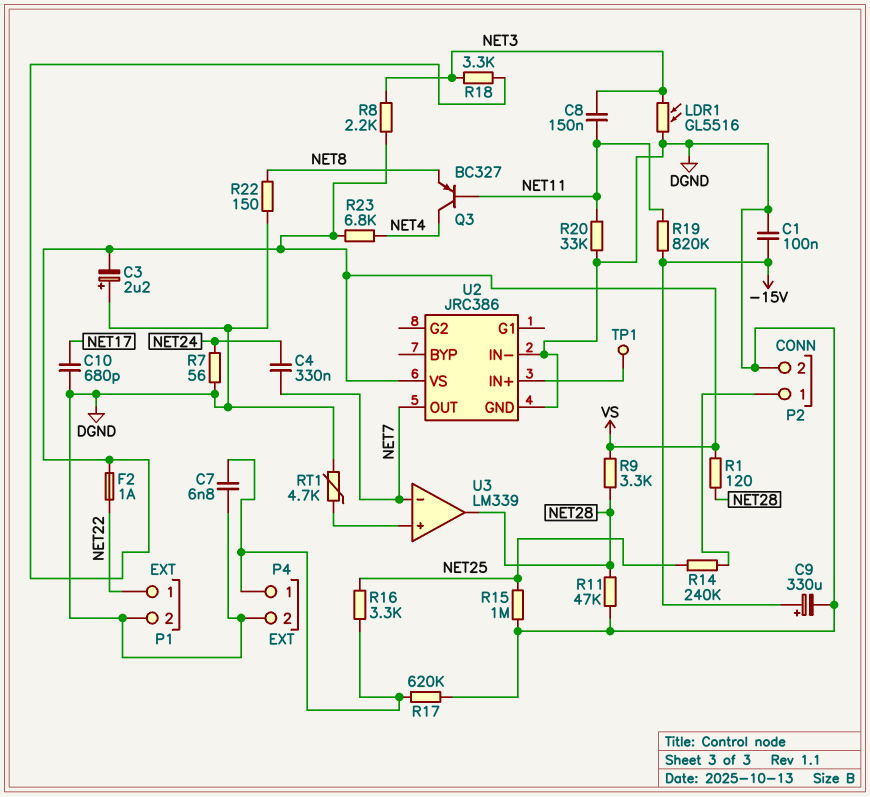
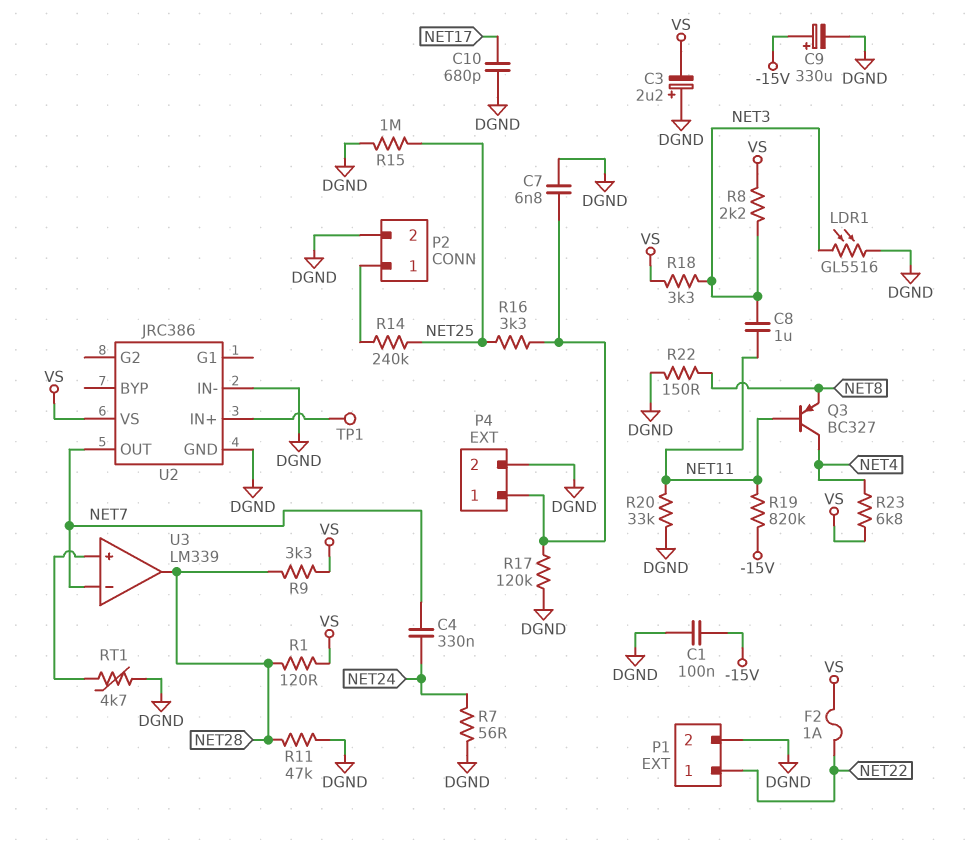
C8: 150nF (NET3, NET11) -> 1uF (NET3, NET11)
R17: 620k (DGND, P4/1) -> 120k (DGND, P4/1)

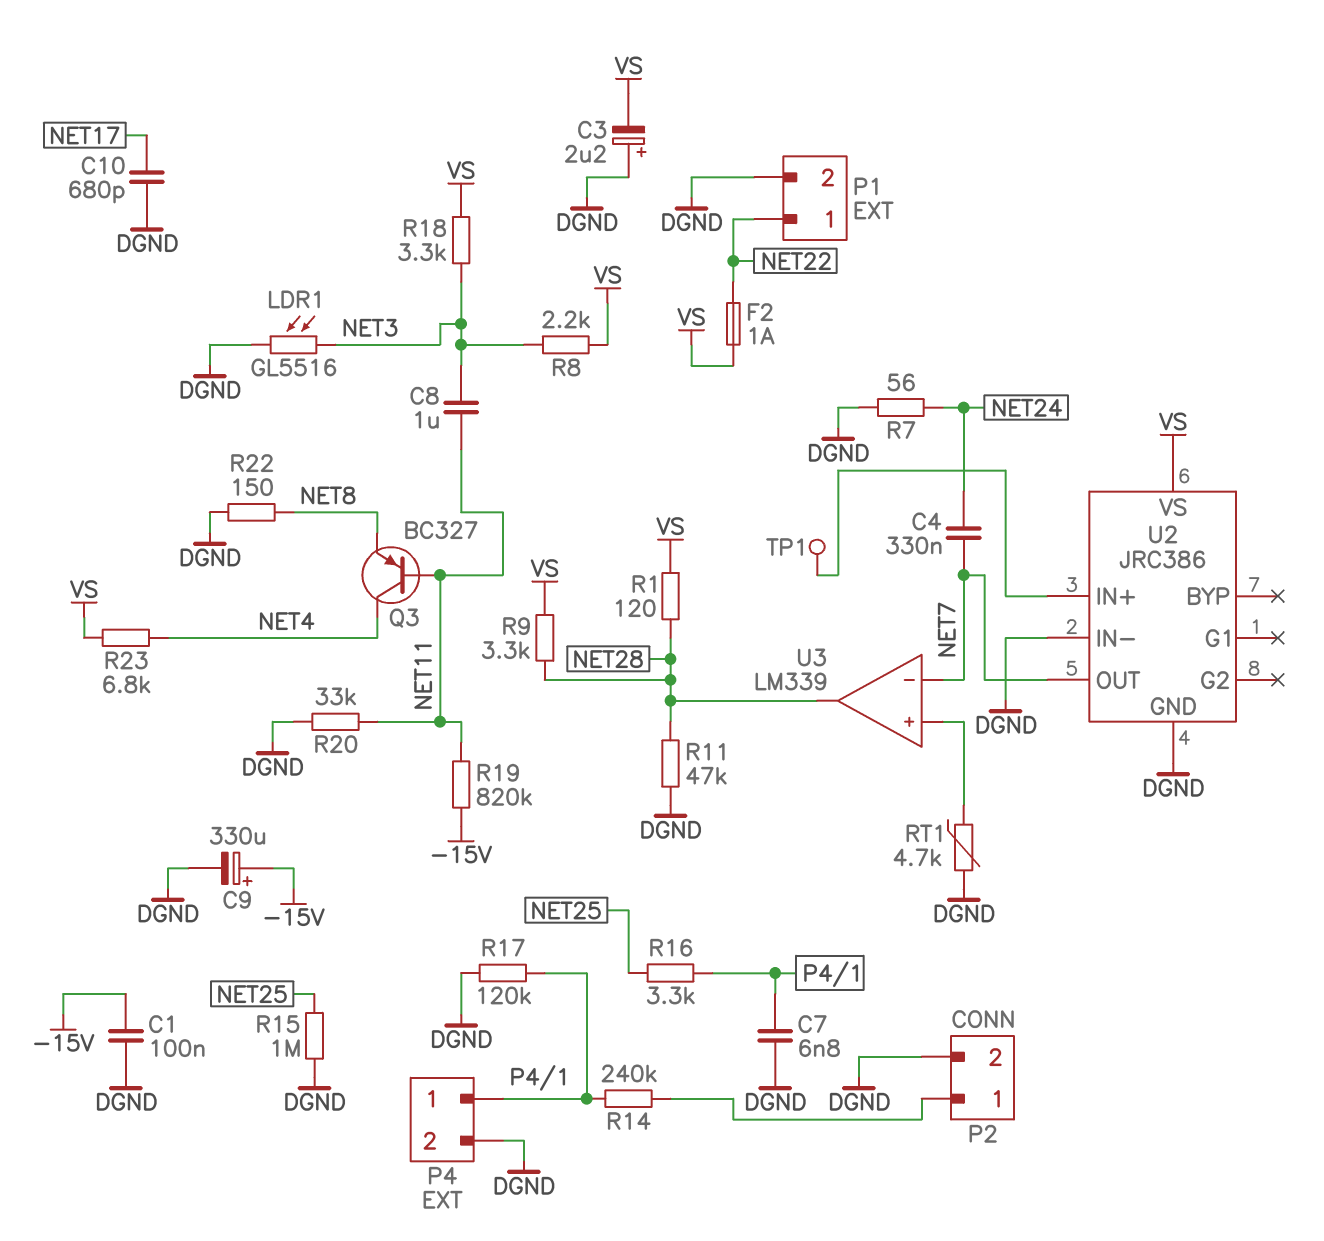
R14: 240k (NET25, P2/1) -> 240k (P2/1, P4/1)

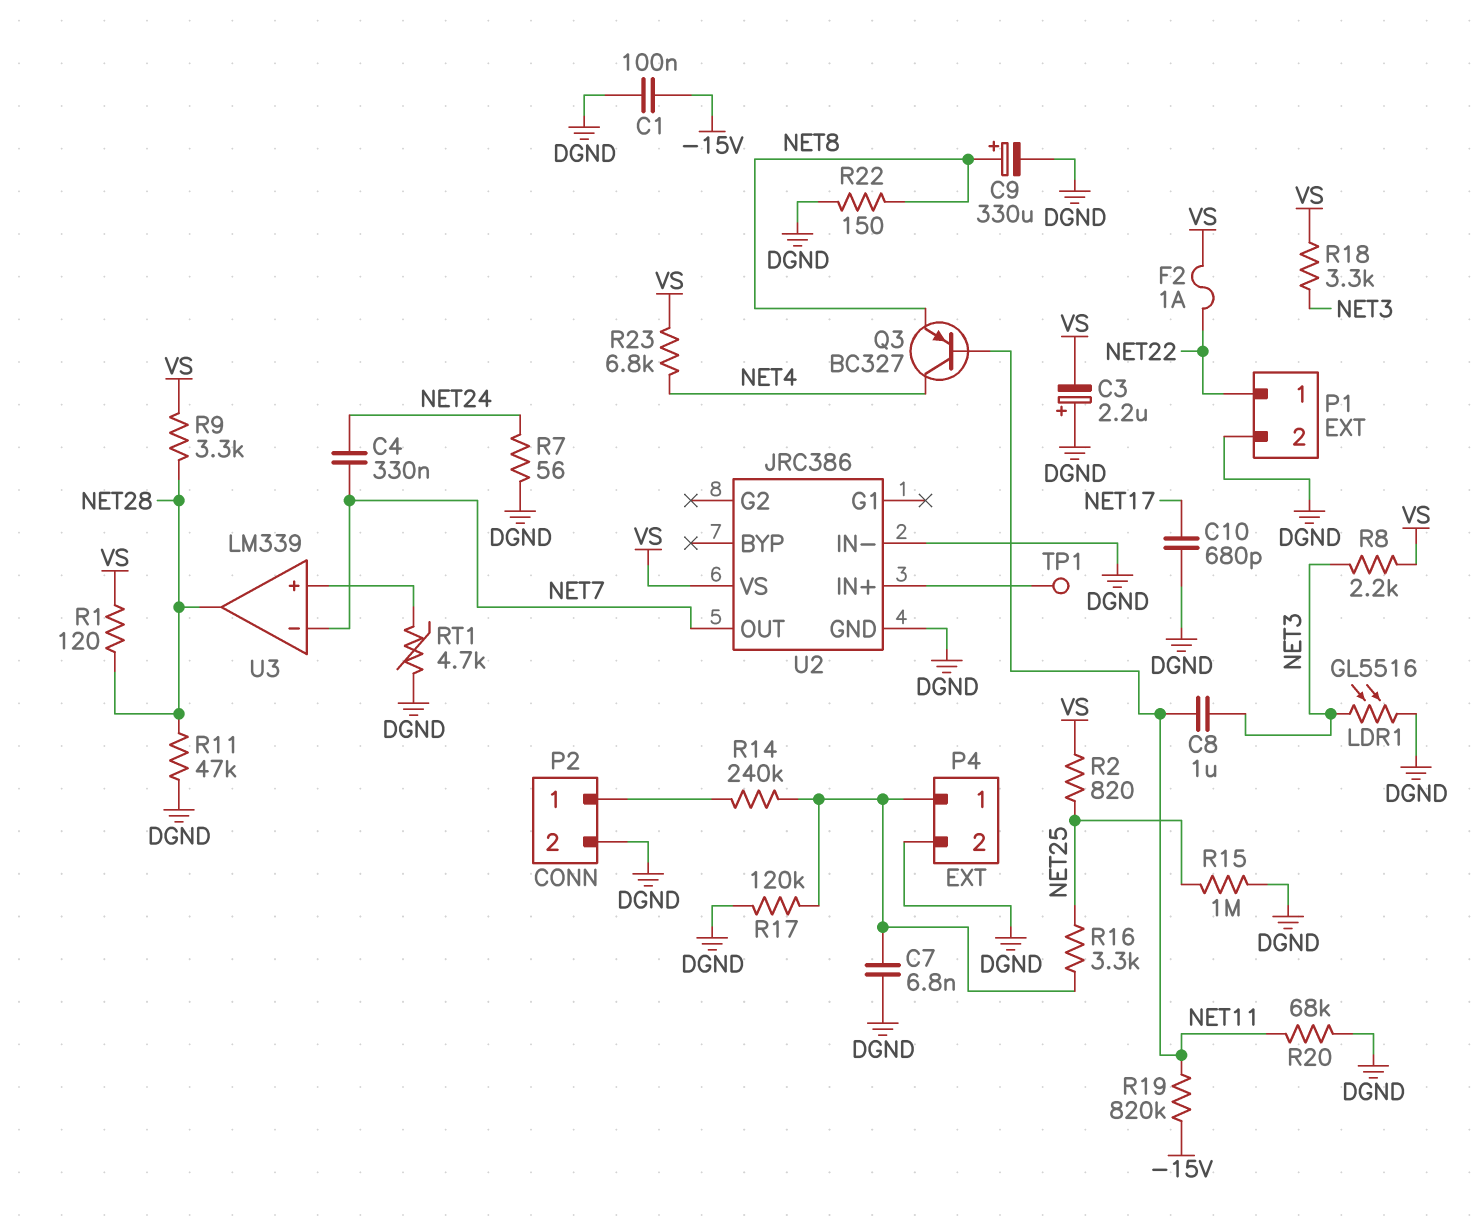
C9: 330uF (plus -15V, minus DGND) -> 330uF (plus NET8, minus DGND)
R2: none -> 820 (NET25, VS)
R20: 33k (DGND, NET11) -> 68k (DGND, NET11)

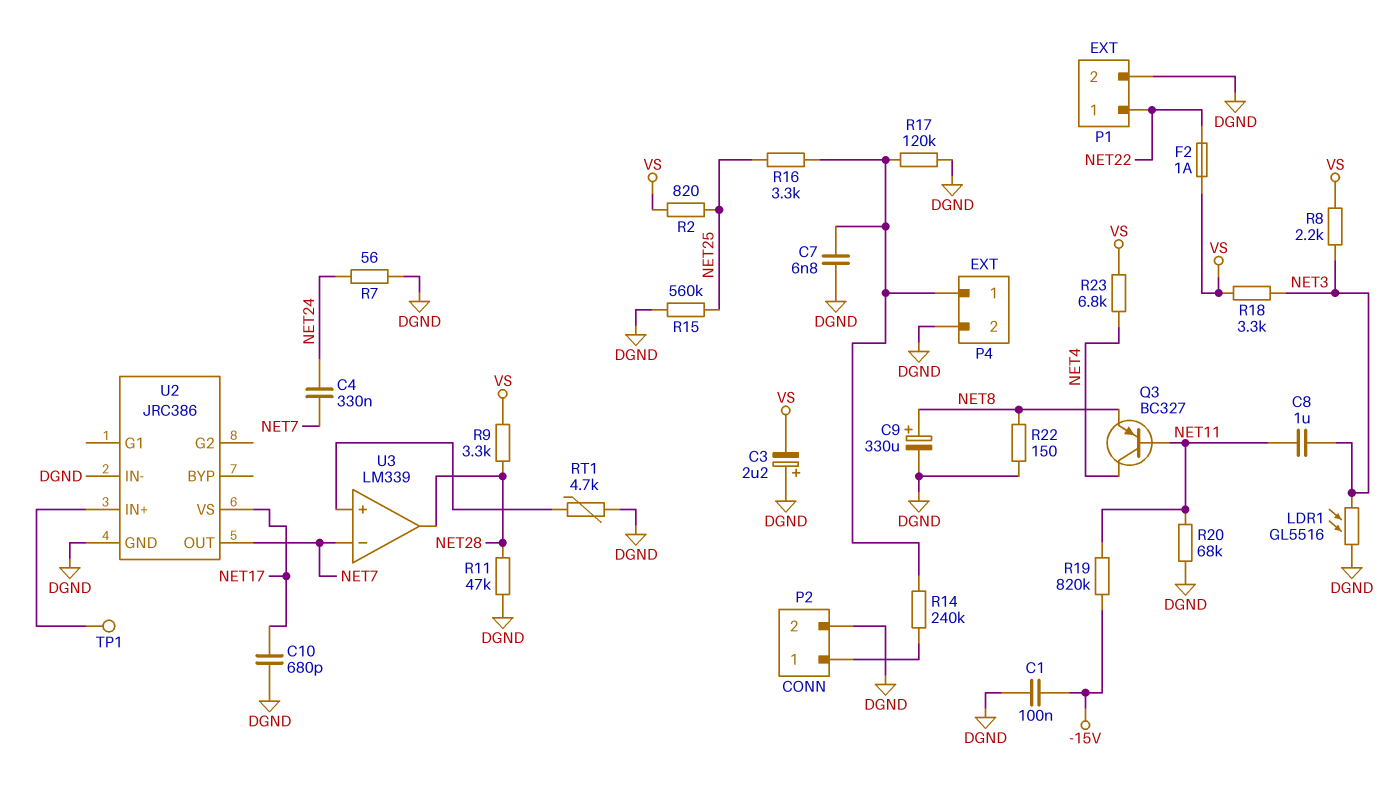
R1: 120 (NET28, VS) -> none
R15: 1M (DGND, NET25) -> 560k (DGND, NET25)
U2 pin VS: VS -> NET17

